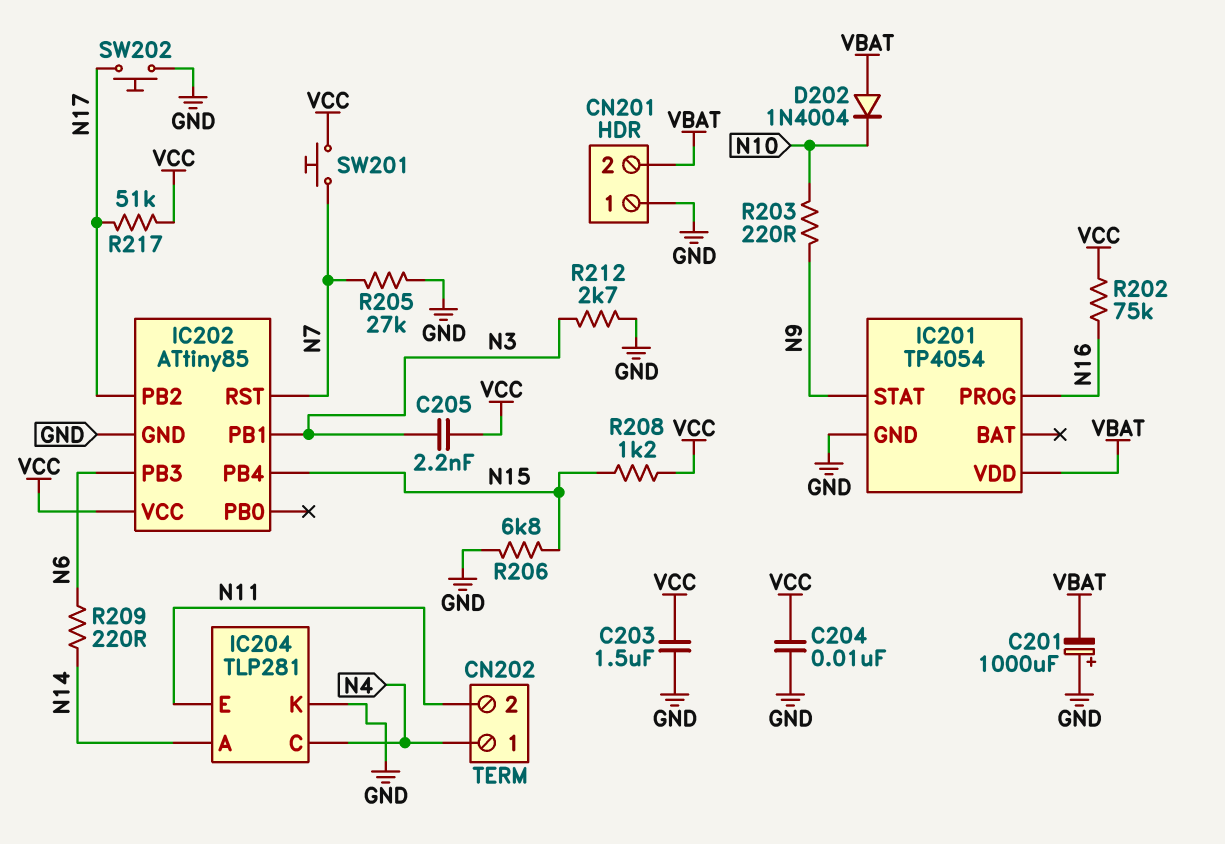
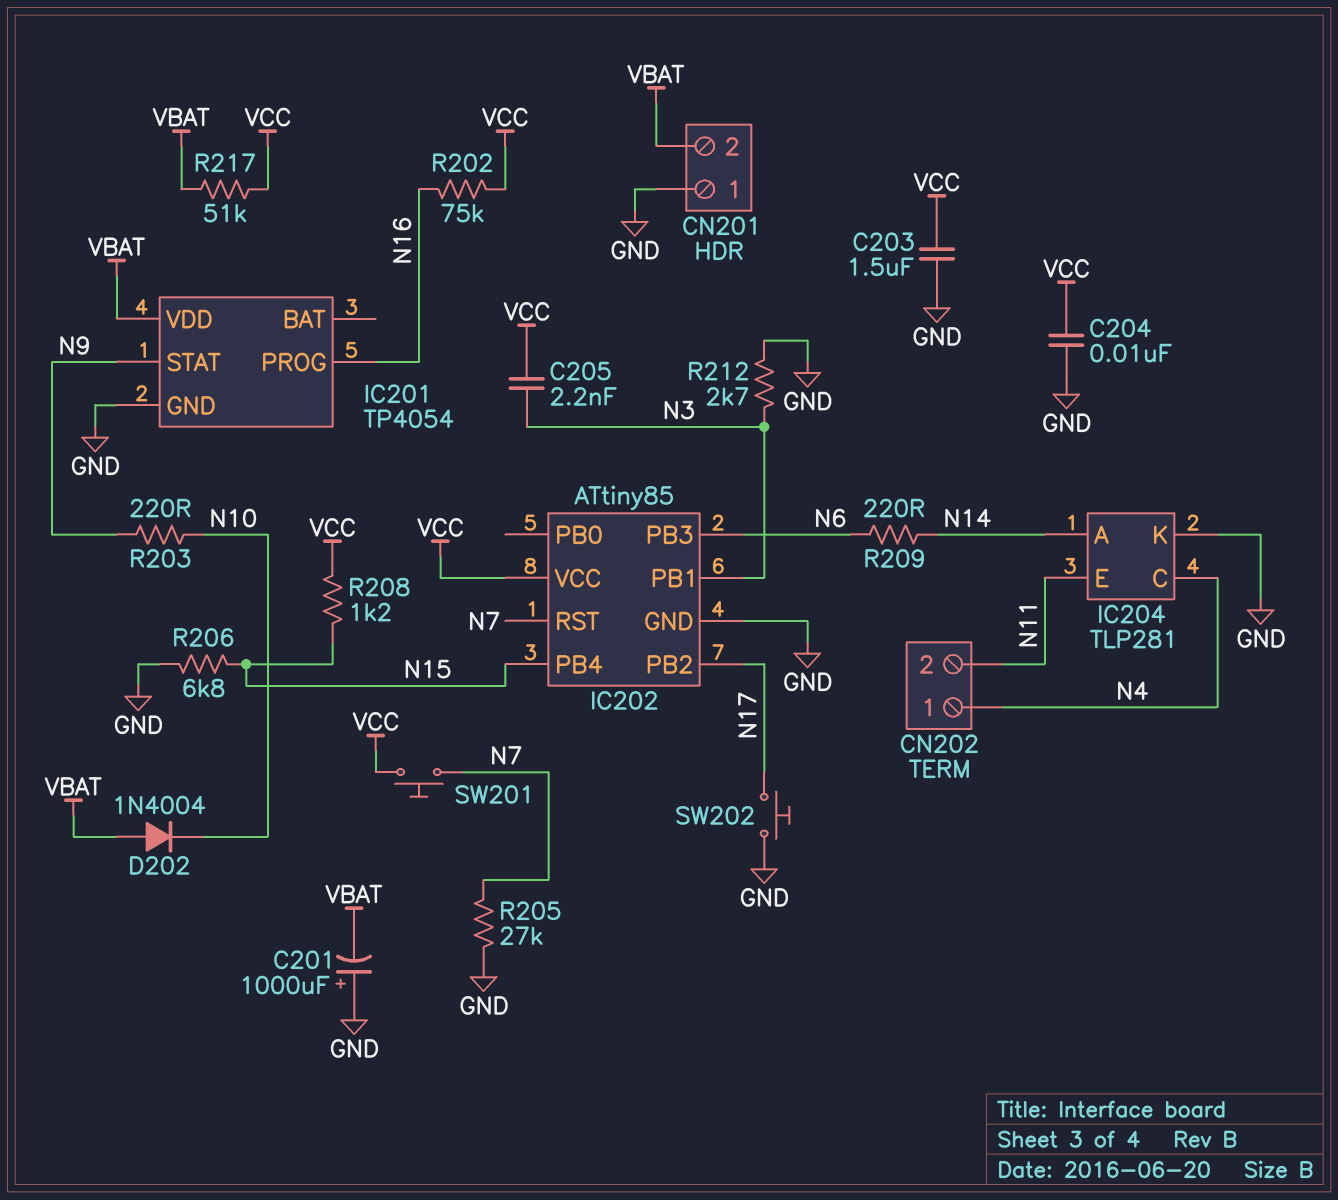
R217: 51k (N17, VCC) -> 51k (VBAT, VCC)

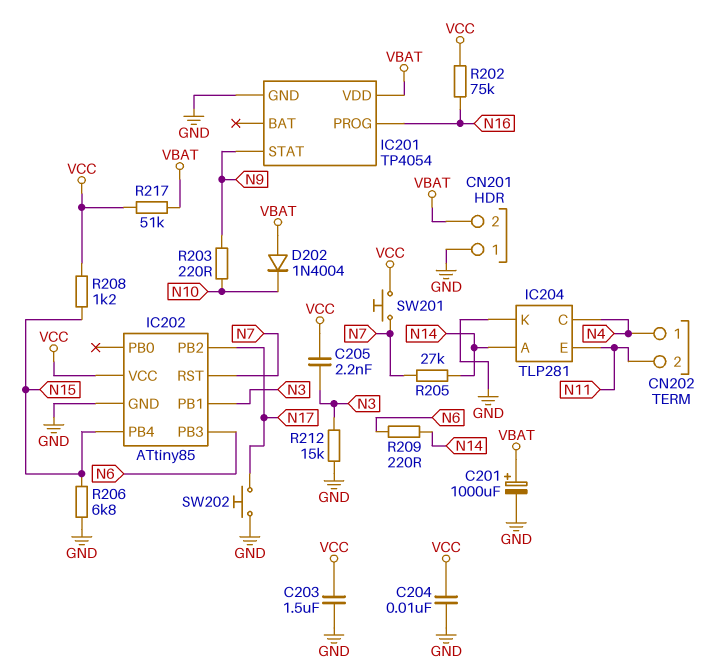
C201: 1000uF (plus GND, minus VBAT) -> 1000uF (plus VBAT, minus GND)
R205: 27k (GND, N7) -> 27k (N7, N14)
R212: 2.7k (GND, N3) -> 15k (GND, N3)

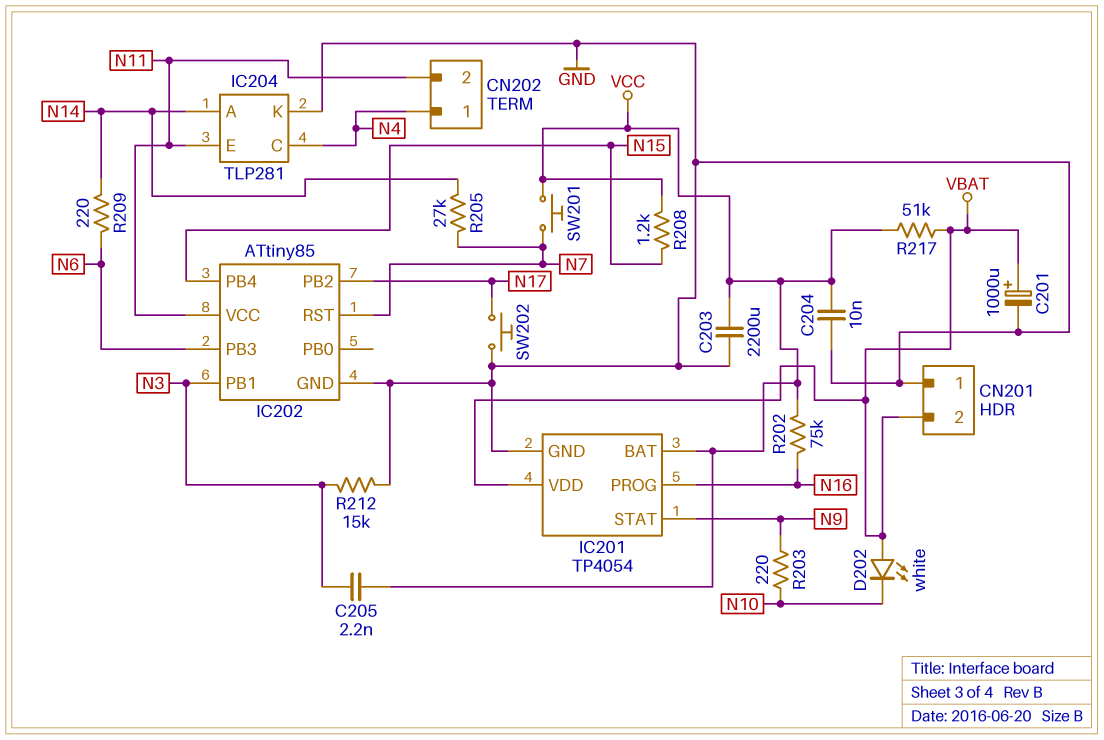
C203: 1.5uF (GND, VCC) -> 2200uF (GND, VCC)
D202: diode 1N4004 (A VBAT, K N10) -> LED white (A VBAT, K N10)
IC201 pin BAT: none -> VCC
IC202 pin VCC: VCC -> N11
R206: 6.8k (GND, N15) -> none

